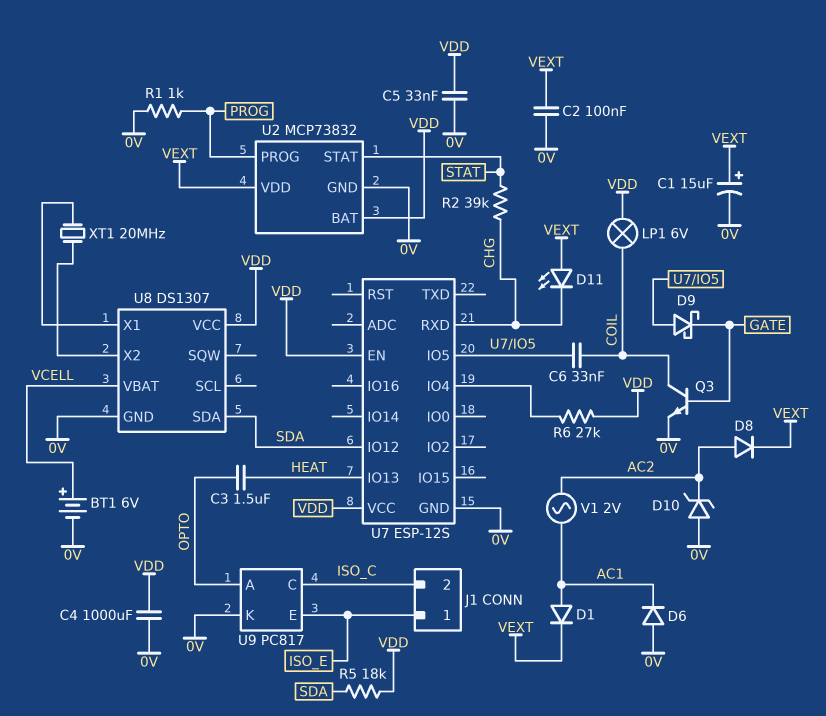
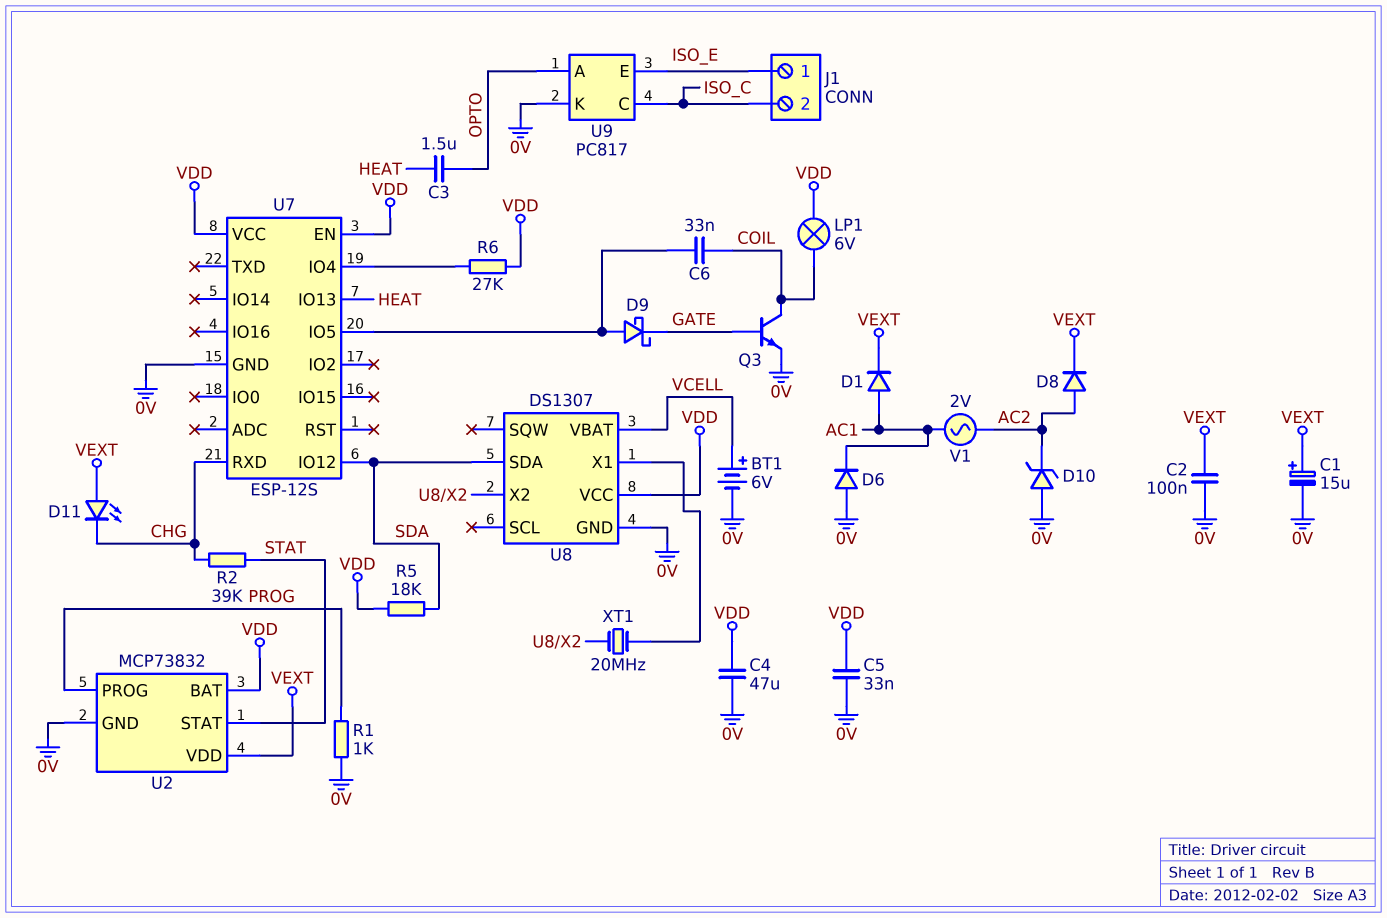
C4: 1000uF (0V, VDD) -> 47uF (0V, VDD)

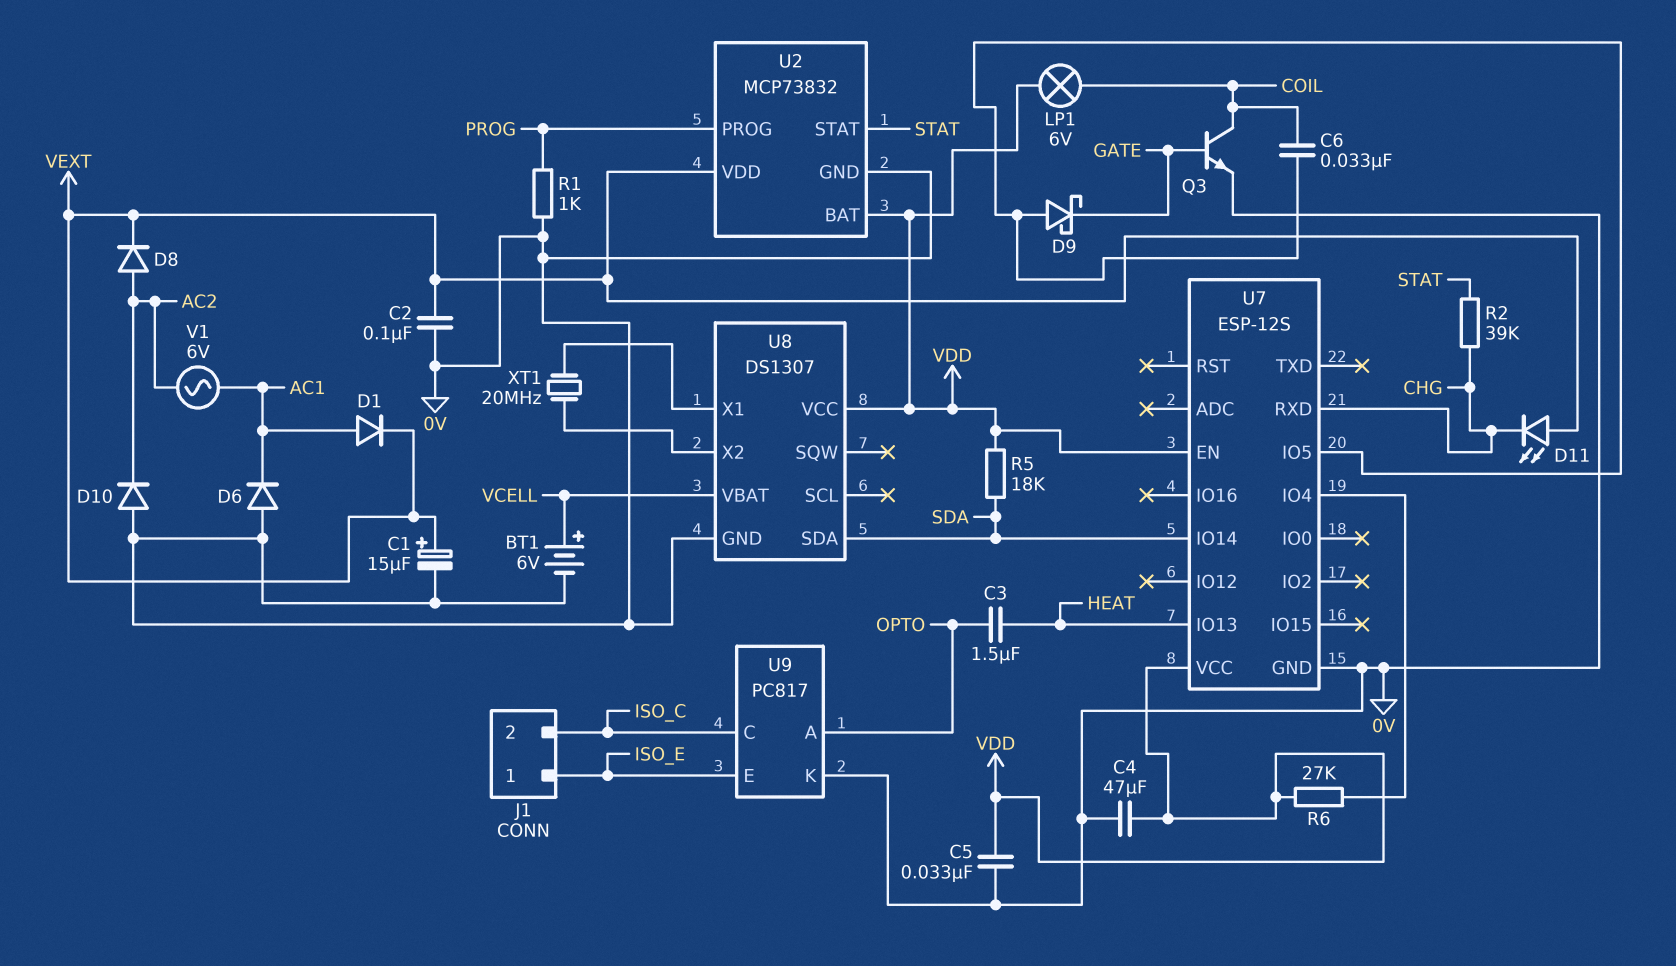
D10: zener (A 0V, K AC2) -> diode (A 0V, K AC2)
U7 pin IO12: SDA -> none
U7 pin IO14: none -> SDA
V1: AC 2V (AC1, AC2) -> AC 6V (AC1, AC2)

